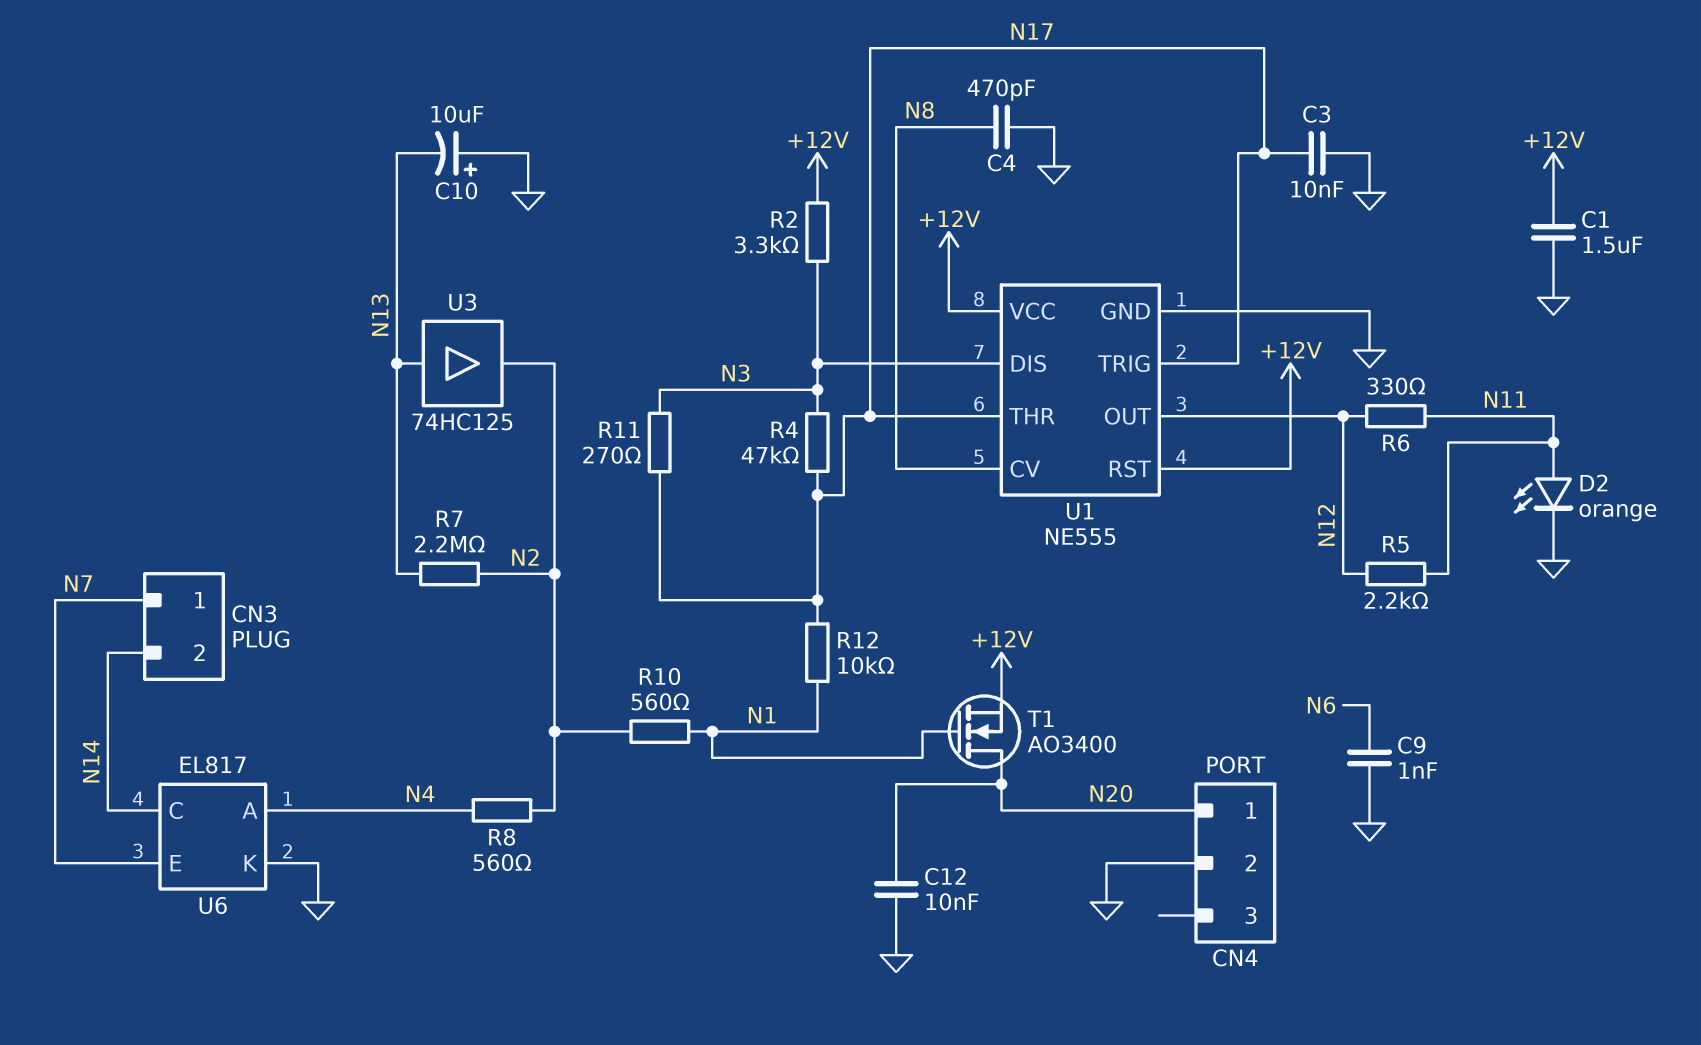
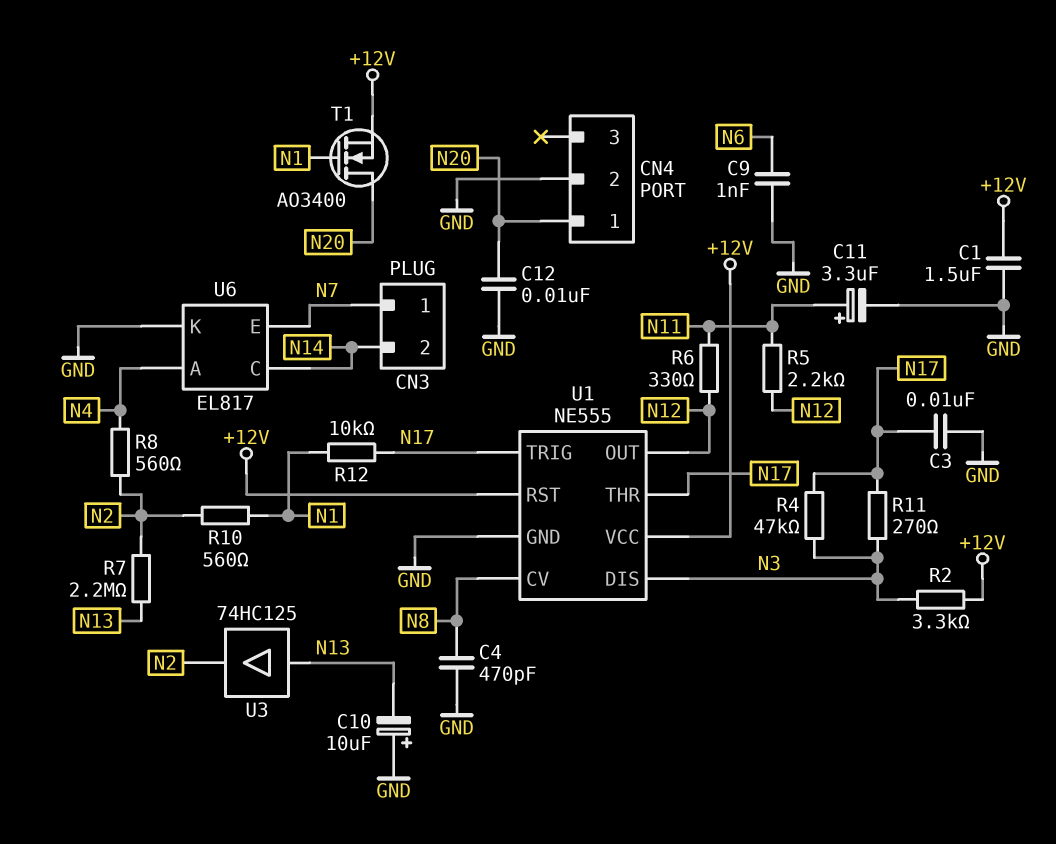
C11: none -> 3.3uF (plus N11, minus GND)
D2: LED orange (A N11, K GND) -> none

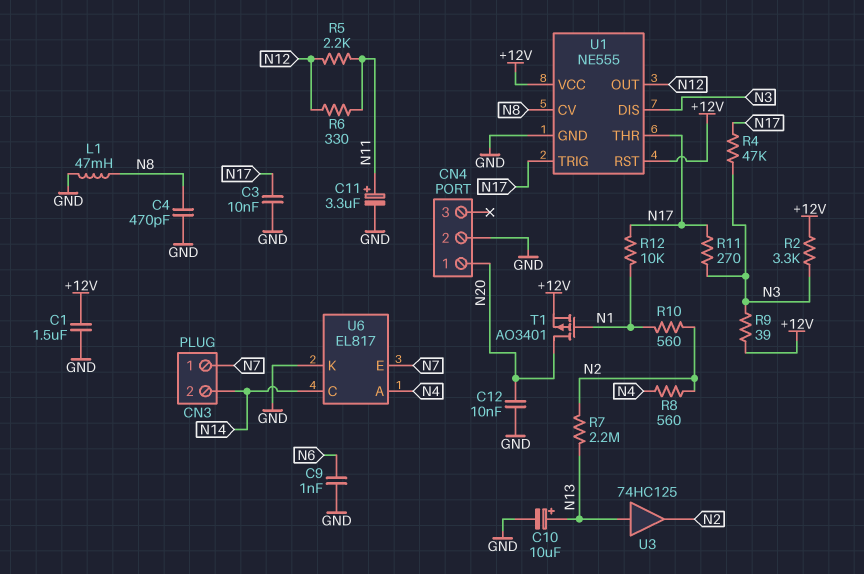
C10: 10uF (plus GND, minus N13) -> 10uF (plus N13, minus GND)
L1: none -> 47mH (GND, N8)
R9: none -> 39 (+12V, N3)
T1: NMOS AO3400 (G N1, D N20, S +12V) -> PMOS AO3401 (G N1, D N20, S +12V)

